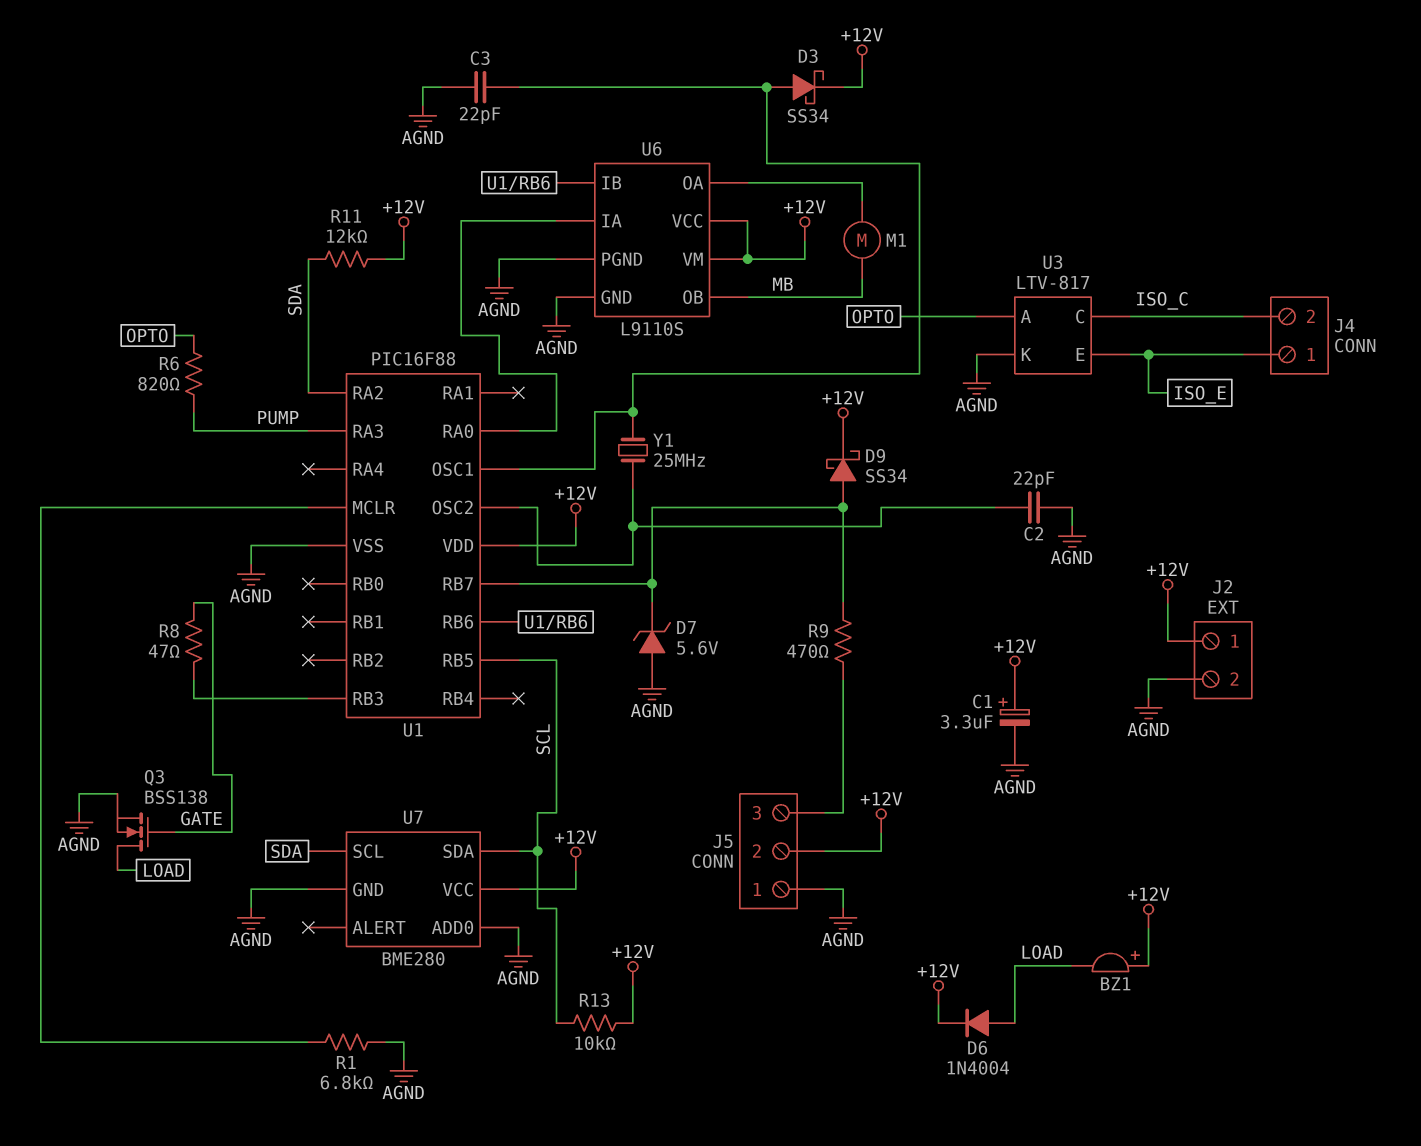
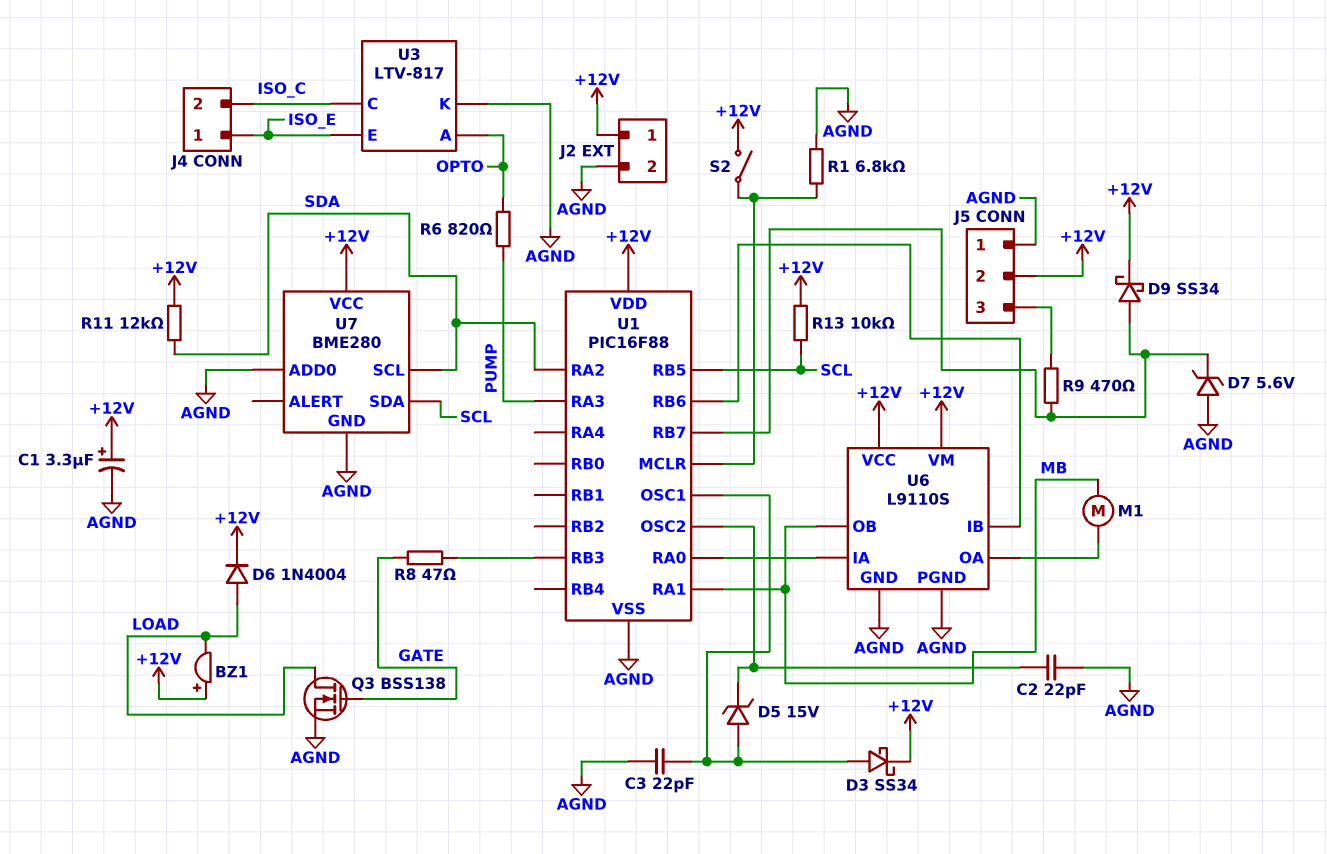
D5: none -> zener 15V (A U1/OSC1, K U1/OSC2)
S2: none -> switch (+12V, U1/MCLR)
U1 pin RA1: none -> MB
Y1: 25MHz (U1/OSC1, U1/OSC2) -> none

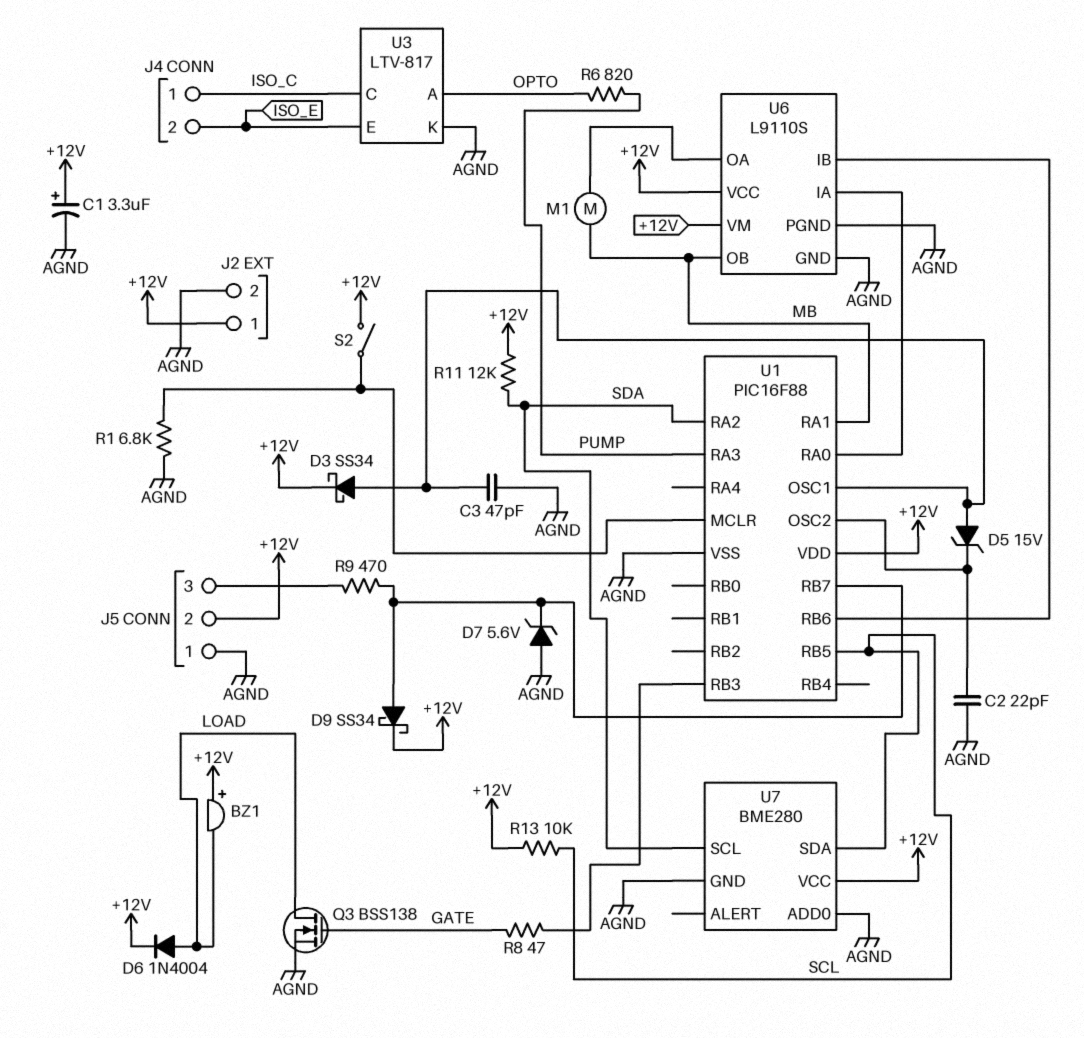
C3: 22pF (AGND, U1/OSC1) -> 47pF (AGND, U1/OSC1)
J4 pin 1: ISO_E -> ISO_C
J4 pin 2: ISO_C -> ISO_E

